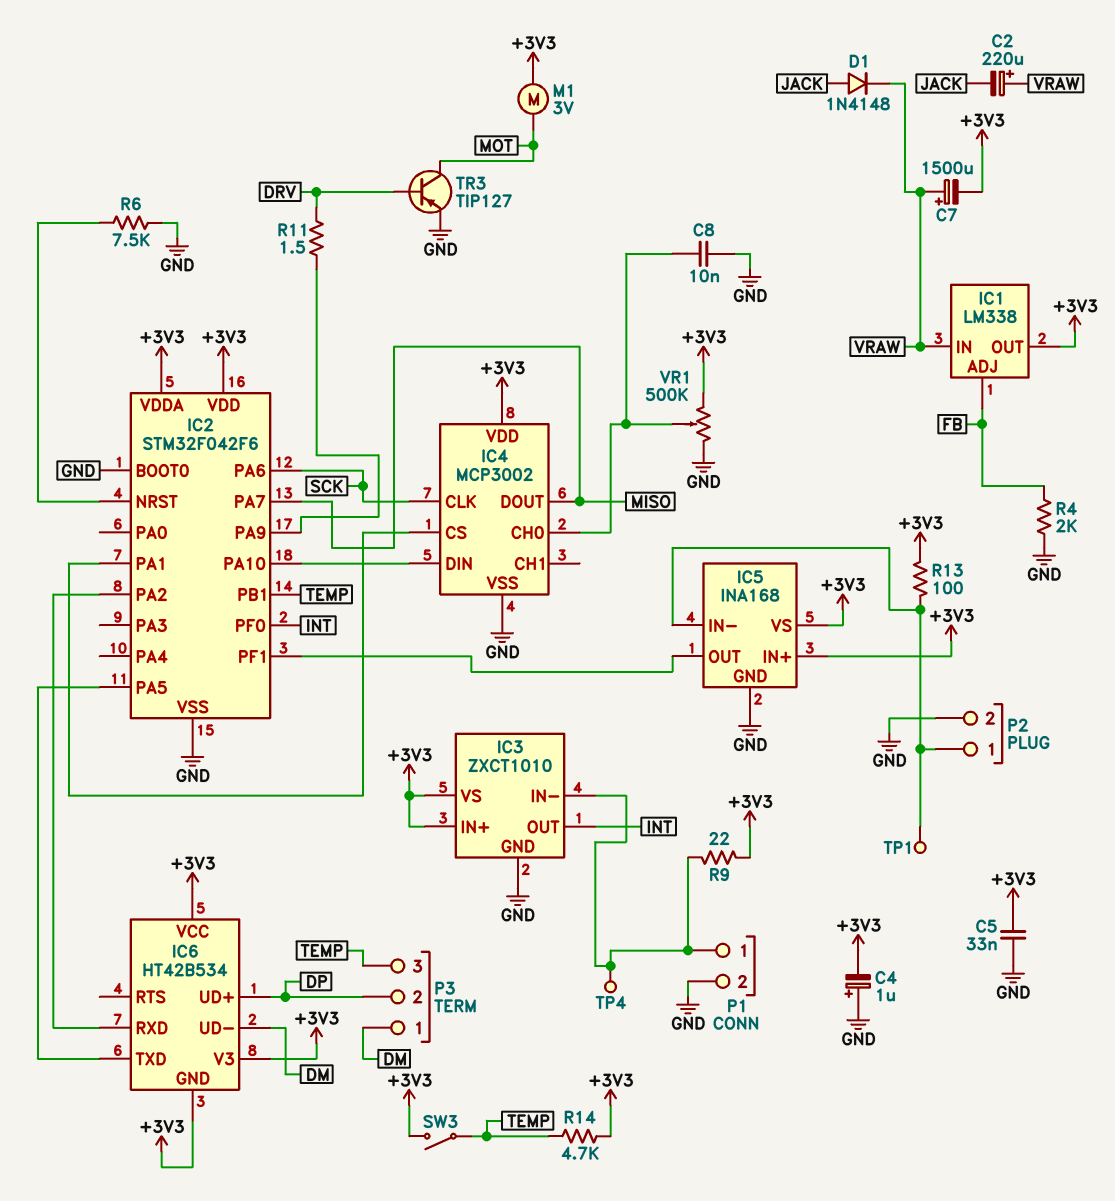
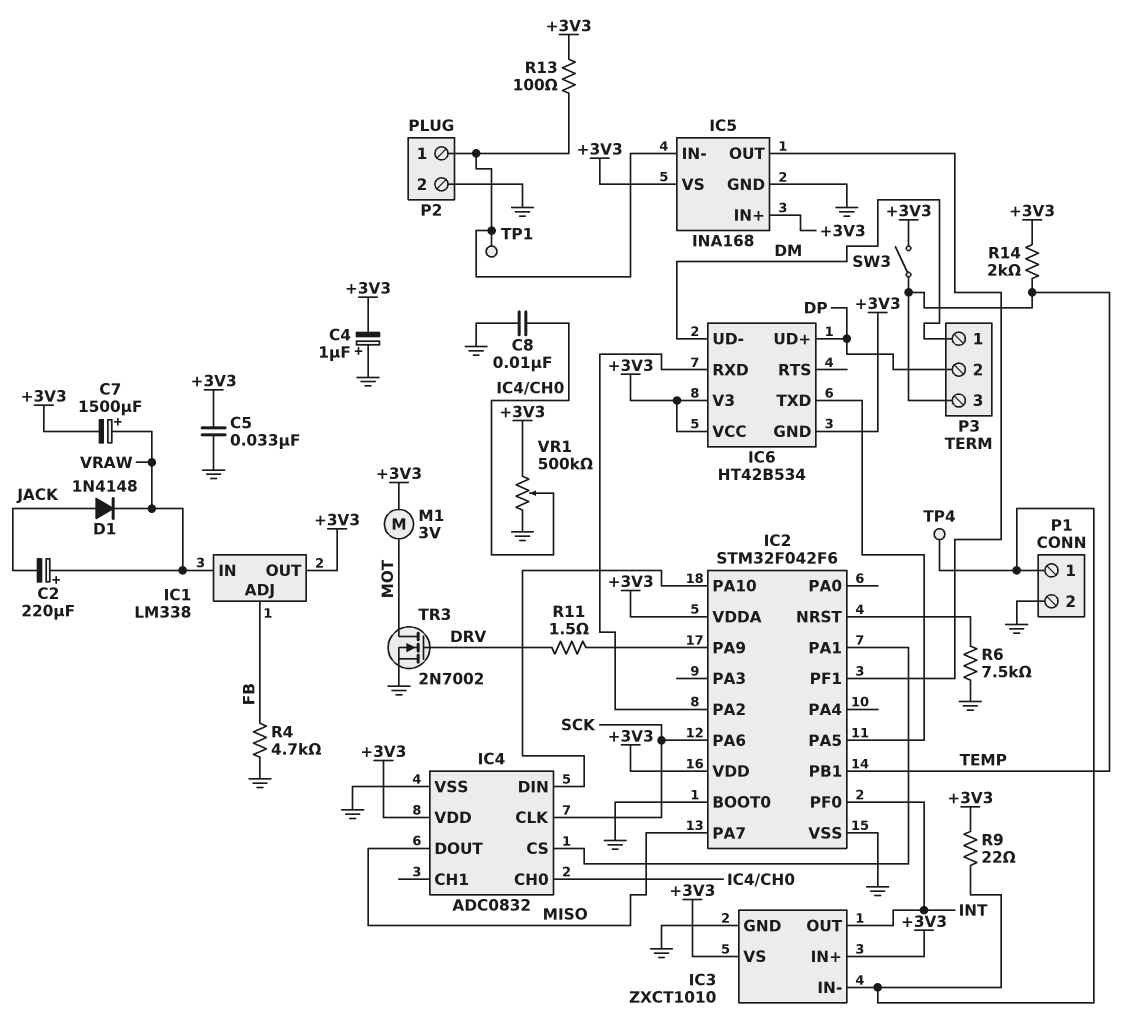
IC4: MCP3002 -> ADC0832
R4: 2k (FB, GND) -> 4.7k (FB, GND)
R14: 4.7k (+3V3, TEMP) -> 2k (+3V3, TEMP)
TR3: PNP TIP127 (B DRV, C MOT, E GND) -> NMOS 2N7002 (G DRV, D MOT, S GND)

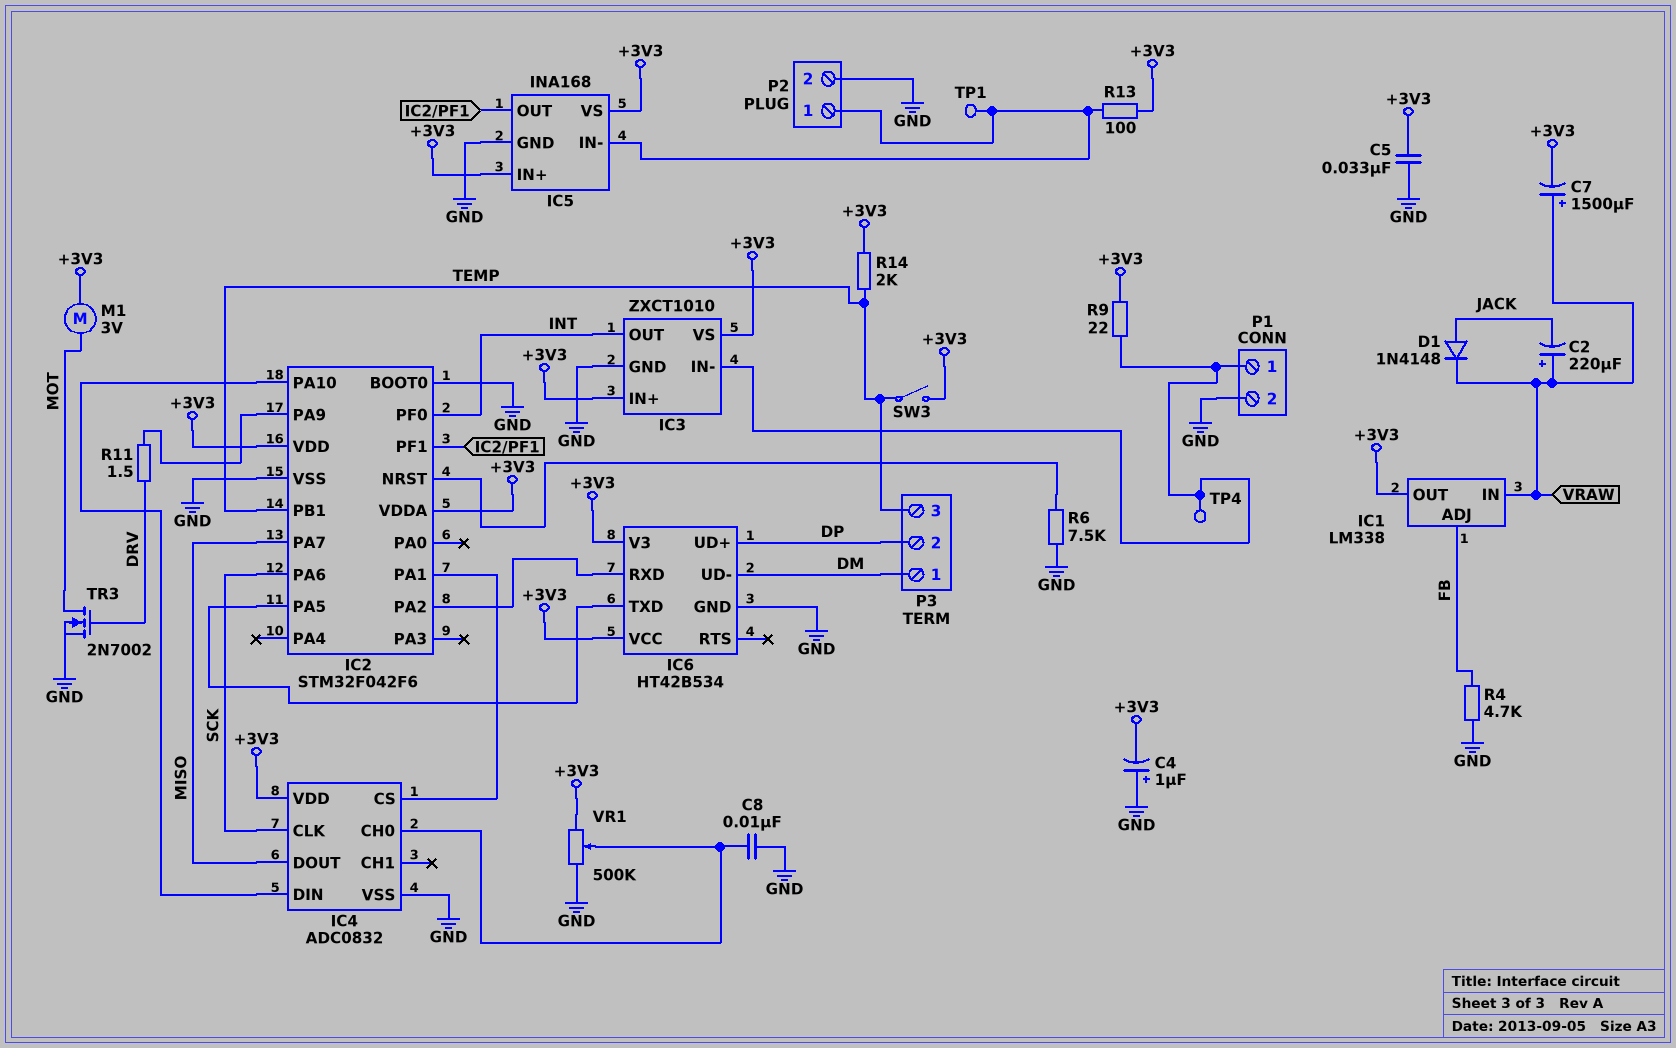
IC6 pin GND: +3V3 -> GND

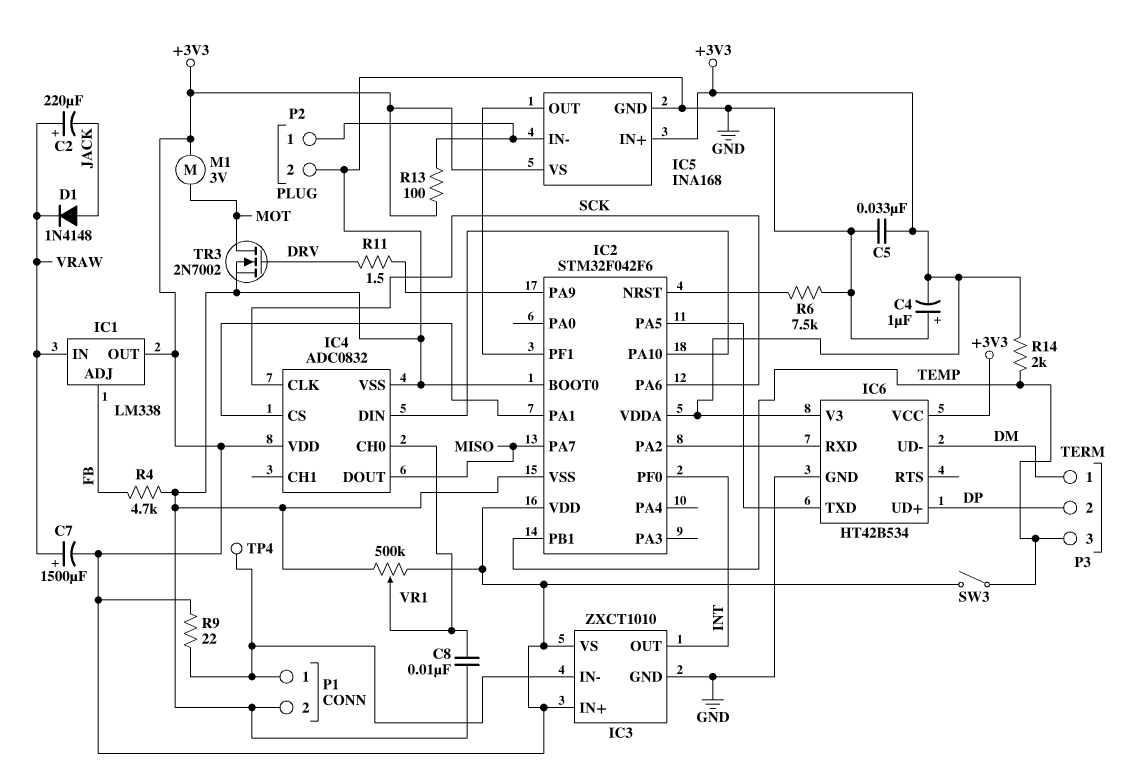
TP1: test point (IC5/IN-) -> none

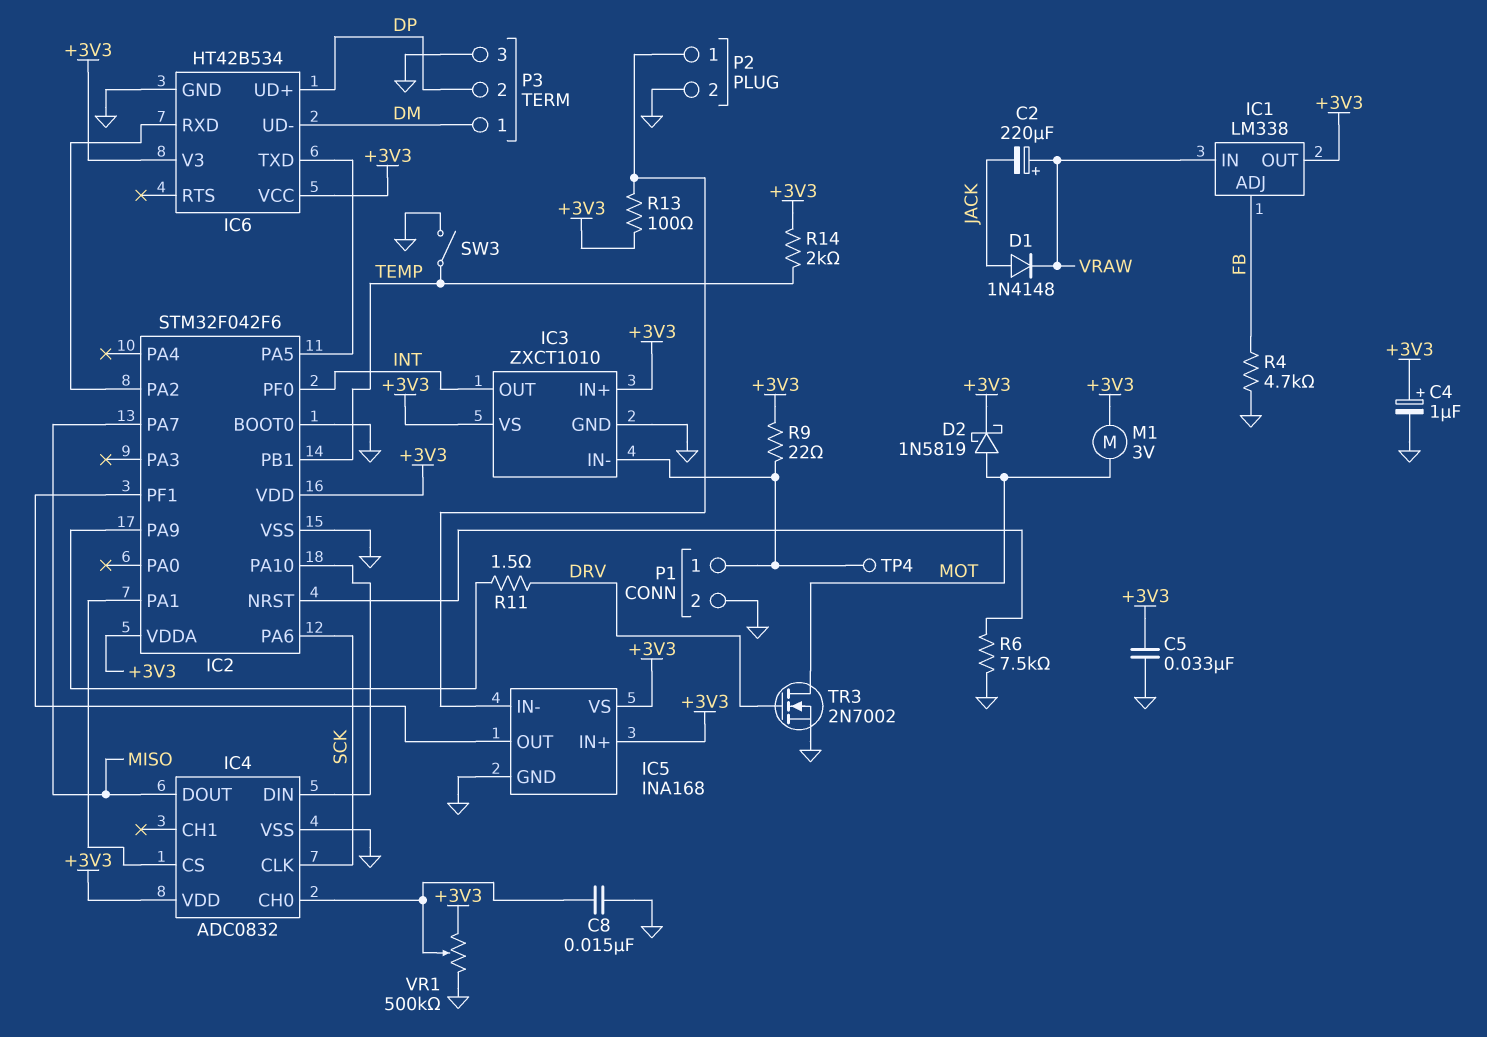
C4: 1uF (plus GND, minus +3V3) -> 1uF (plus +3V3, minus GND)
C7: 1500uF (plus VRAW, minus +3V3) -> none
C8: 10nF (GND, IC4/CH0) -> 15nF (GND, IC4/CH0)
D2: none -> schottky 1N5819 (A MOT, K +3V3)
P3 pin 3: TEMP -> GND
SW3: switch (+3V3, TEMP) -> switch (GND, TEMP)

